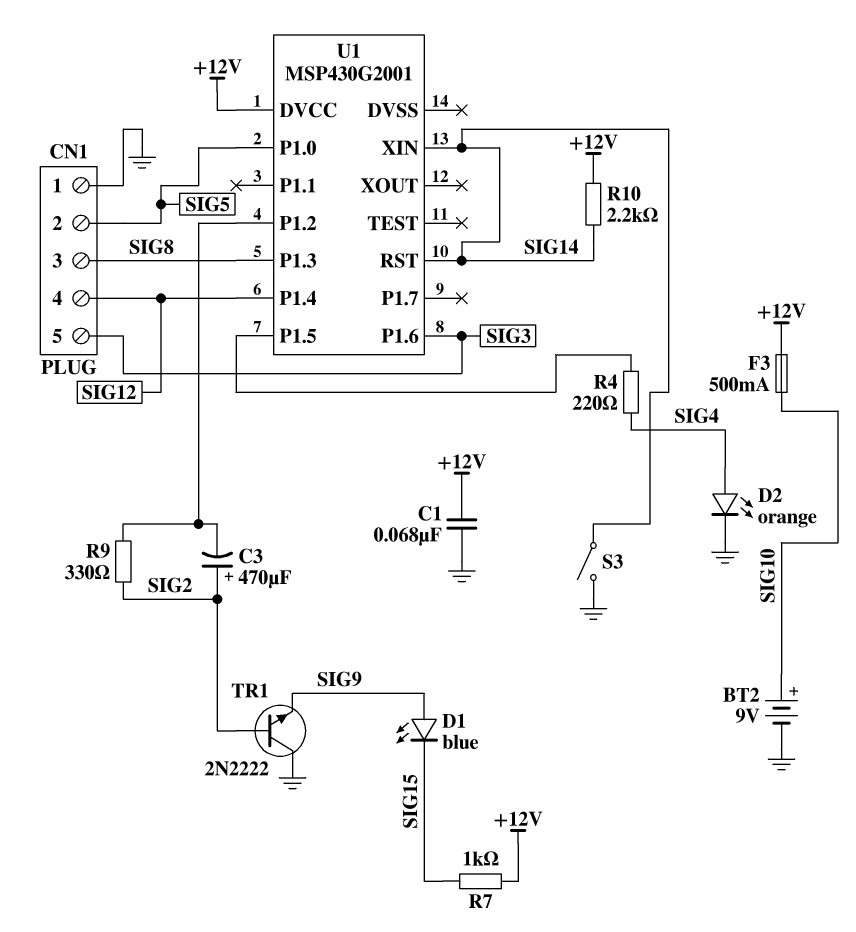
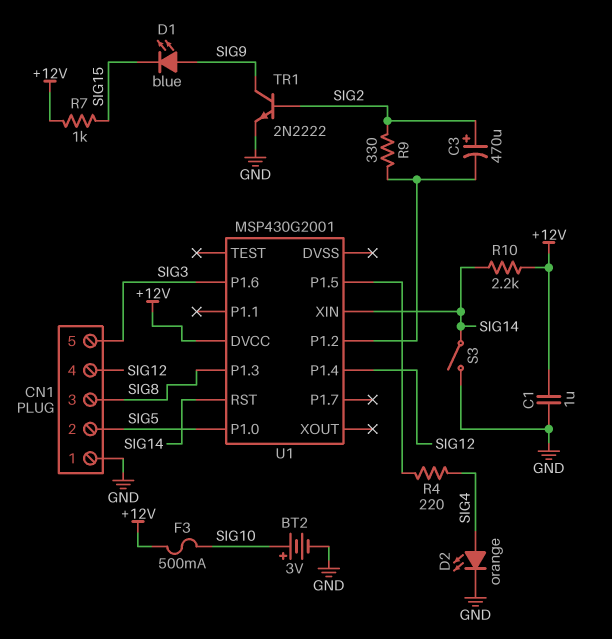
BT2: 9V (plus SIG10, minus GND) -> 3V (plus SIG10, minus GND)
C1: 68nF (+12V, GND) -> 1uF (+12V, GND)
TR1: NPN 2N2222 (B SIG2, C GND, E SIG9) -> NPN 2N2222 (B SIG2, C SIG9, E GND)

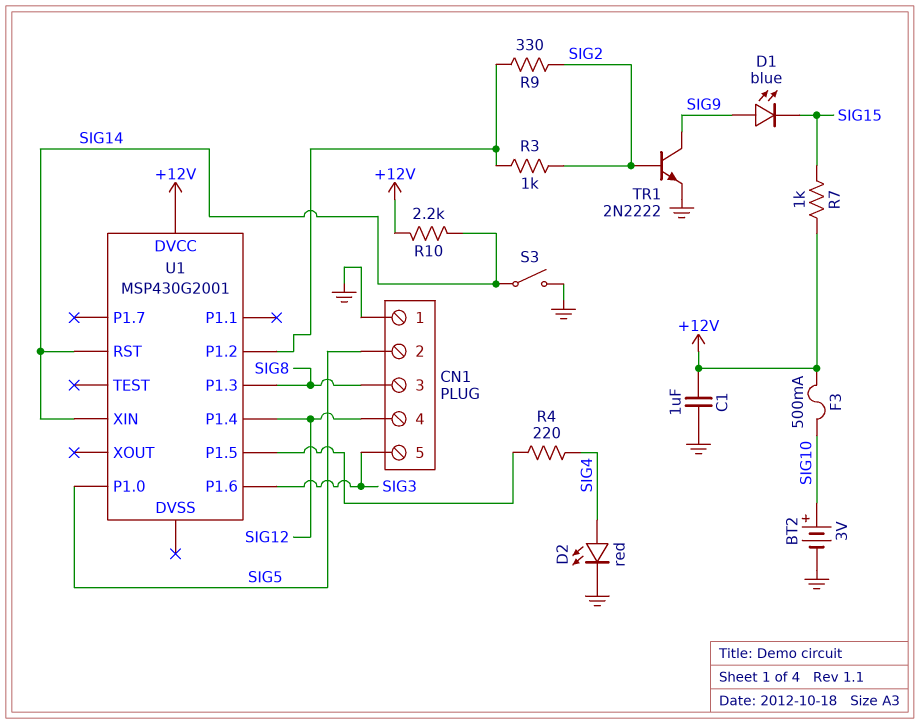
C3: 470uF (plus SIG2, minus U1/P1.2) -> none
D2: LED orange (A SIG4, K GND) -> LED red (A SIG4, K GND)
R3: none -> 1k (SIG2, U1/P1.2)

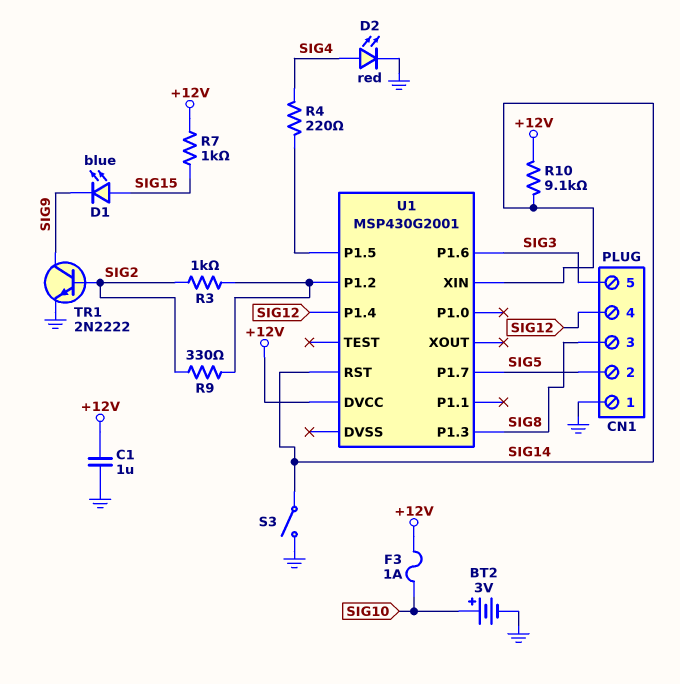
D1: LED blue (A SIG9, K SIG15) -> LED blue (A SIG15, K SIG9)
F3: 500mA (+12V, SIG10) -> 1A (+12V, SIG10)
R10: 2.2k (+12V, SIG14) -> 9.1k (+12V, SIG14)
U1 pin P1.0: SIG5 -> none
U1 pin P1.7: none -> SIG5

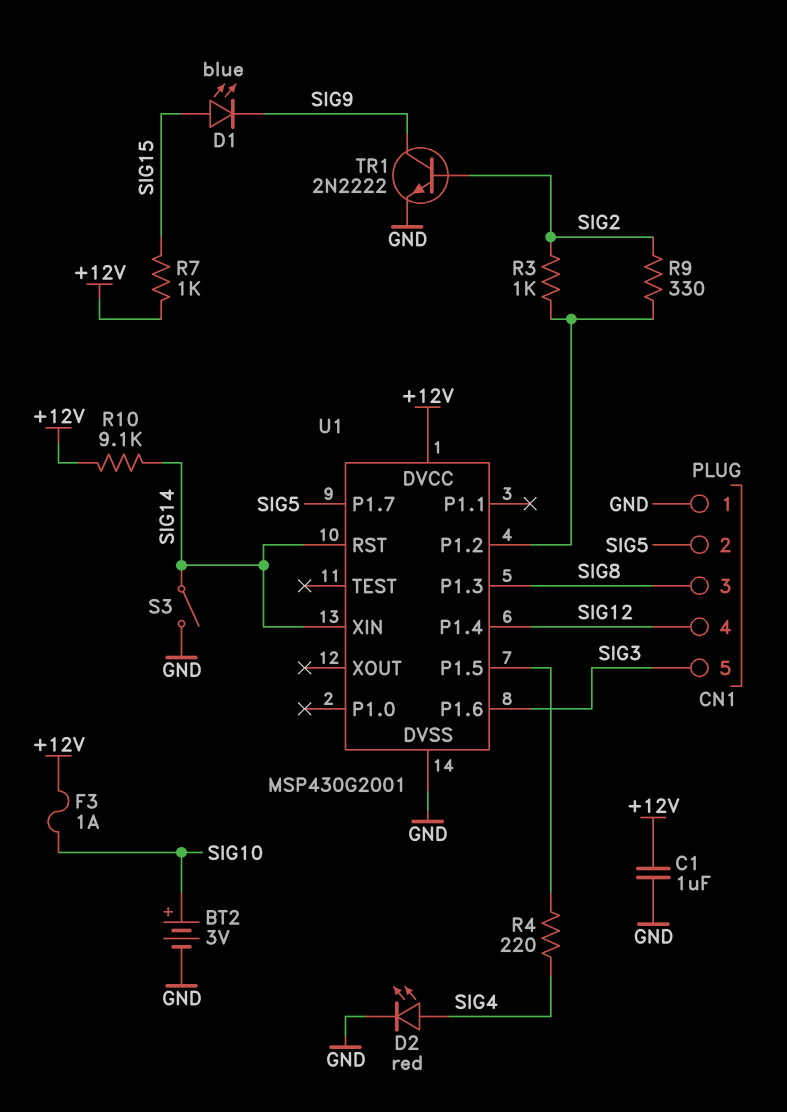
U1 pin DVSS: none -> GND

